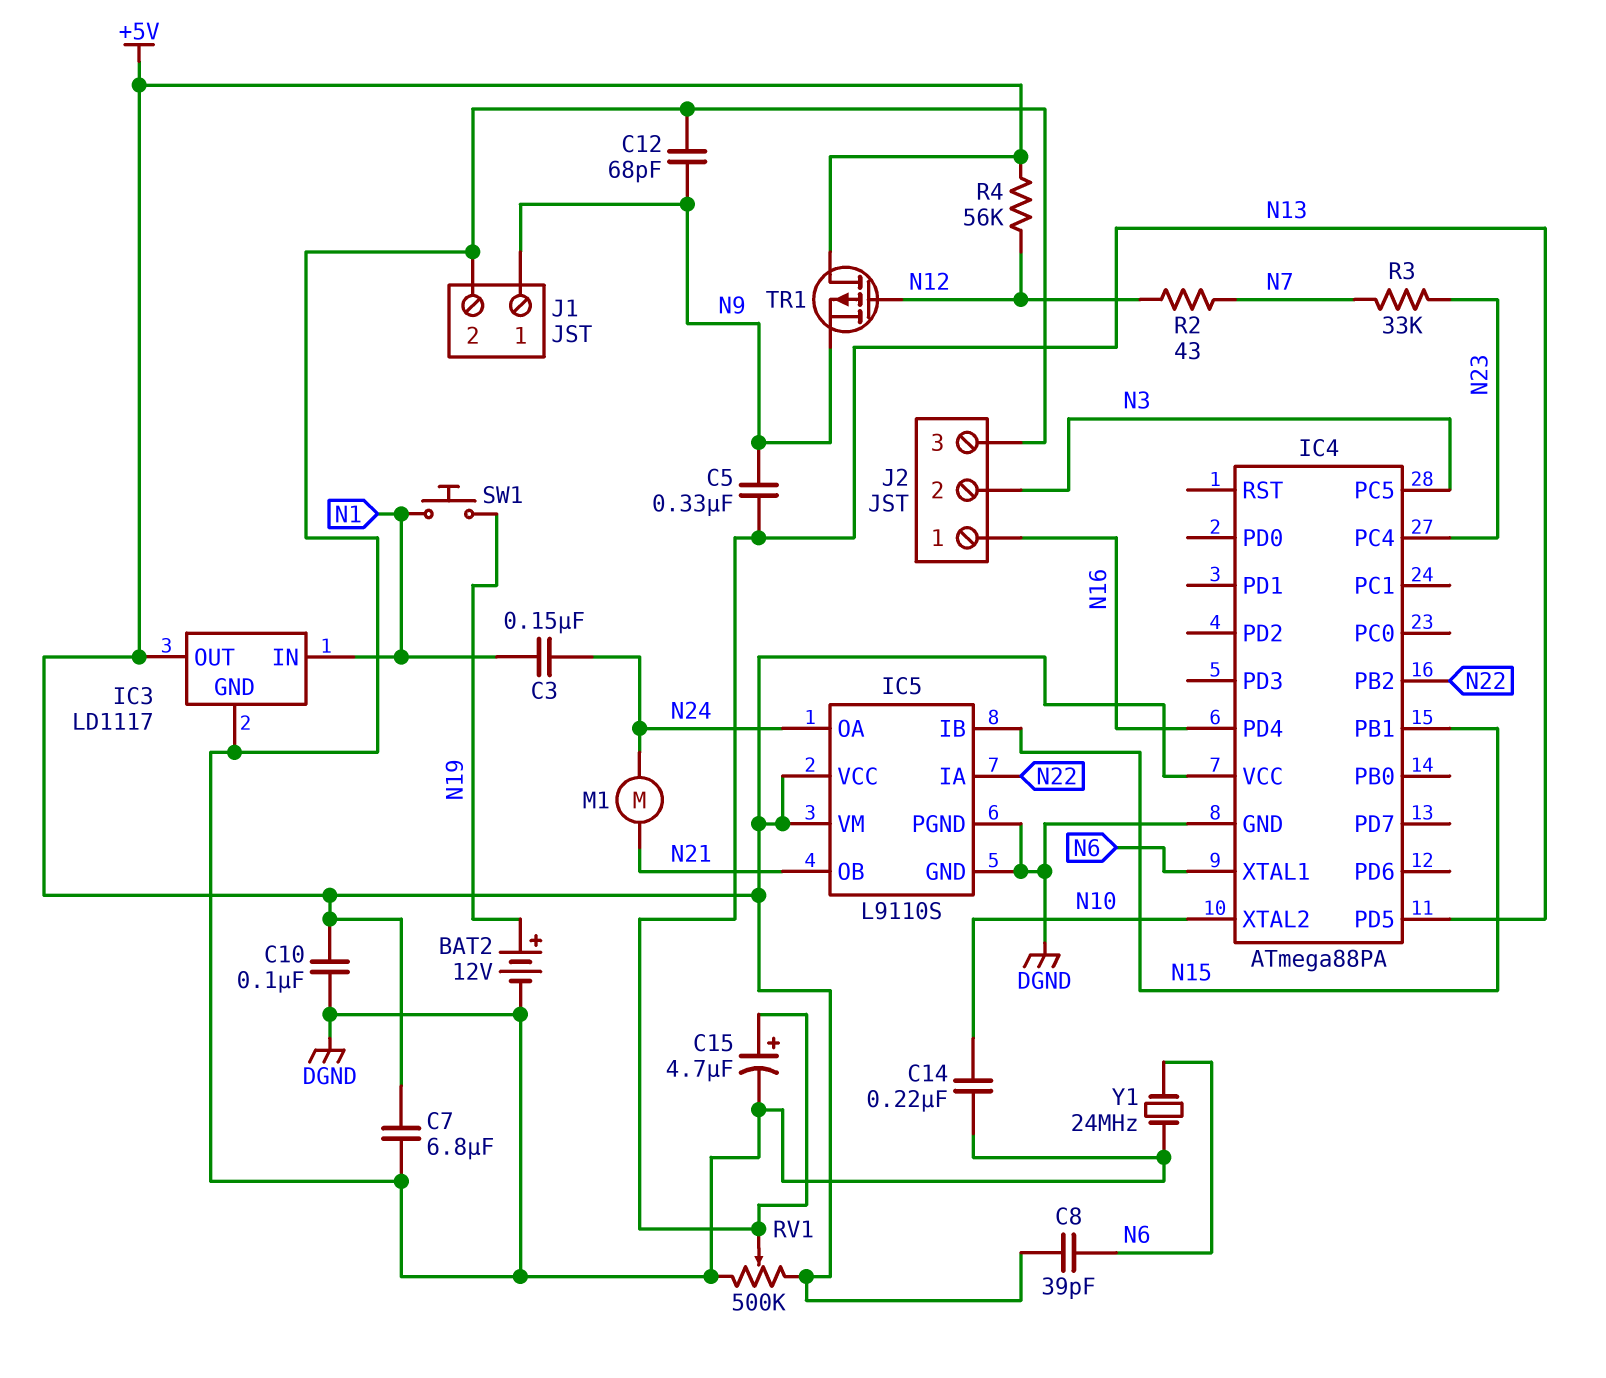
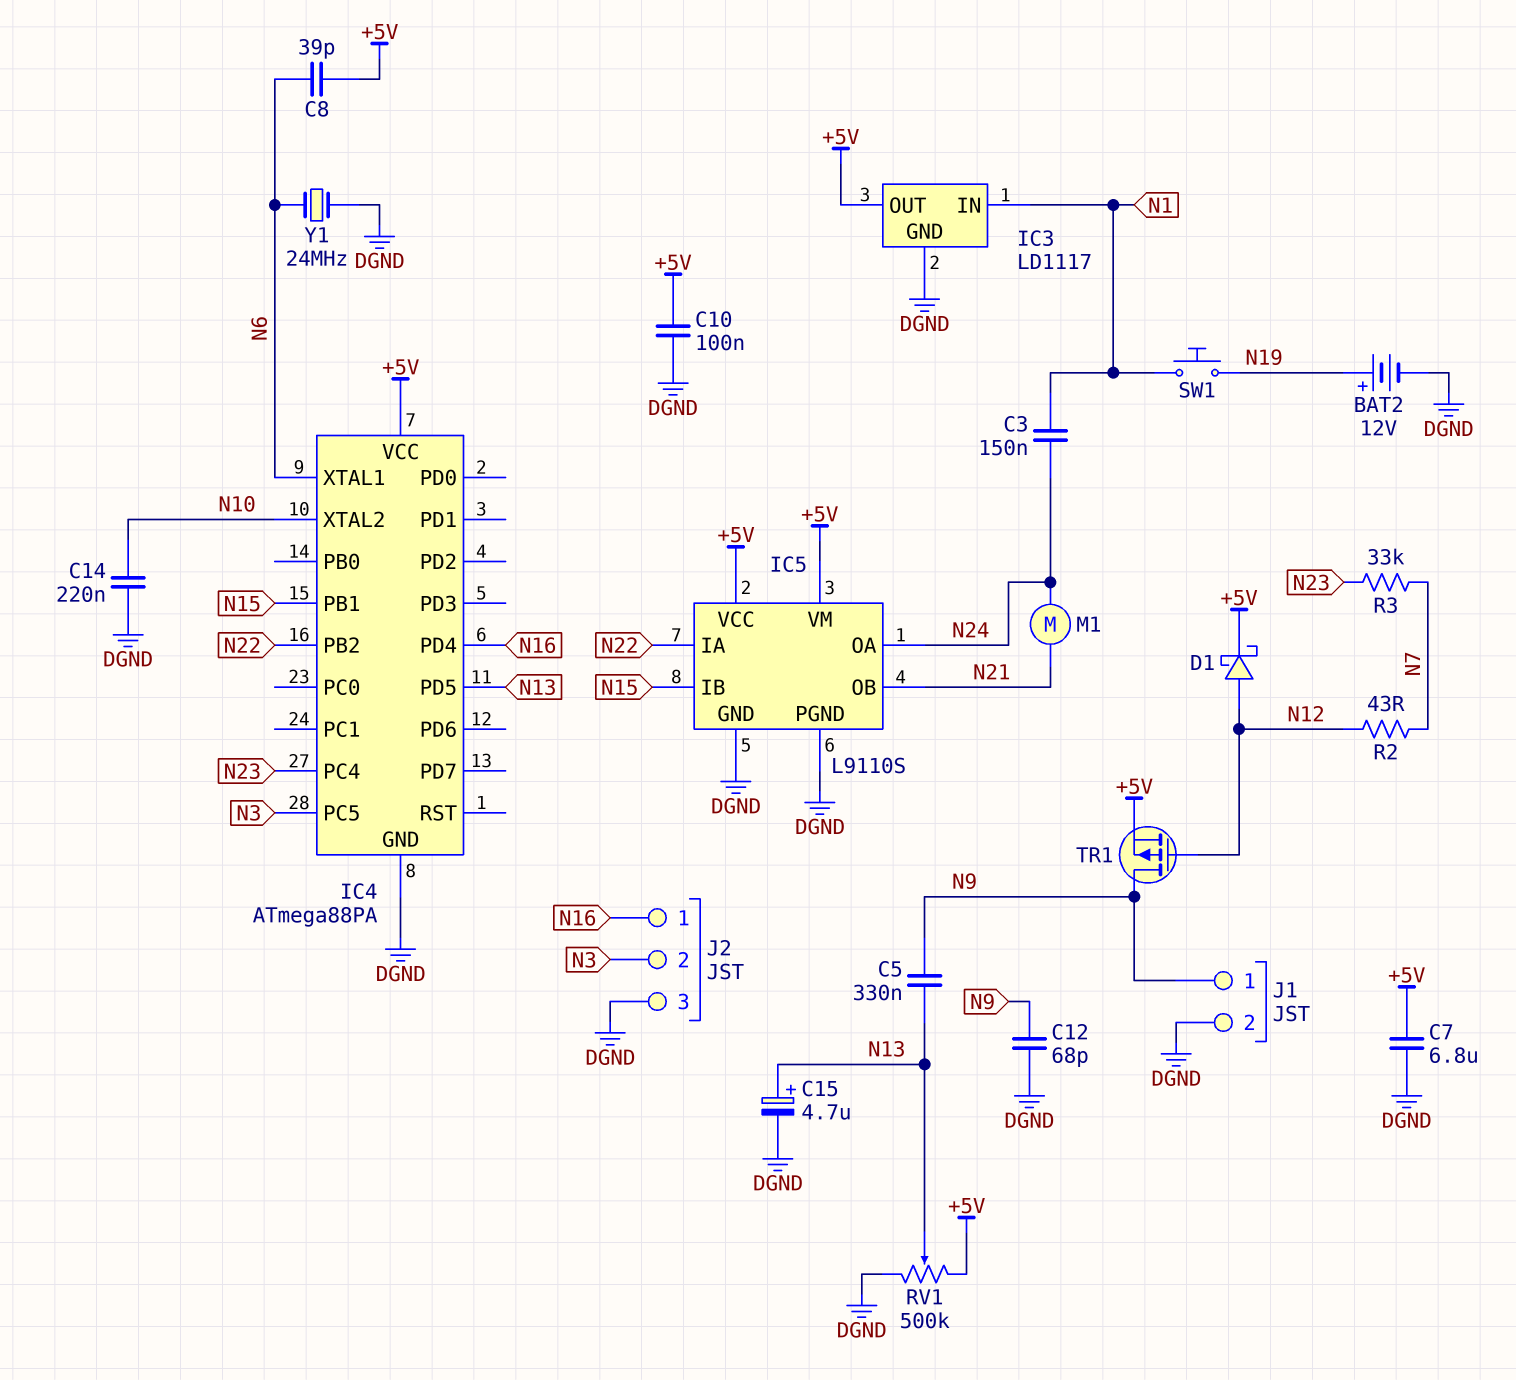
D1: none -> schottky (A N12, K +5V)
R4: 56k (+5V, N12) -> none
TR1: PMOS (G N12, D +5V, S N9) -> PMOS (G N12, D N9, S +5V)

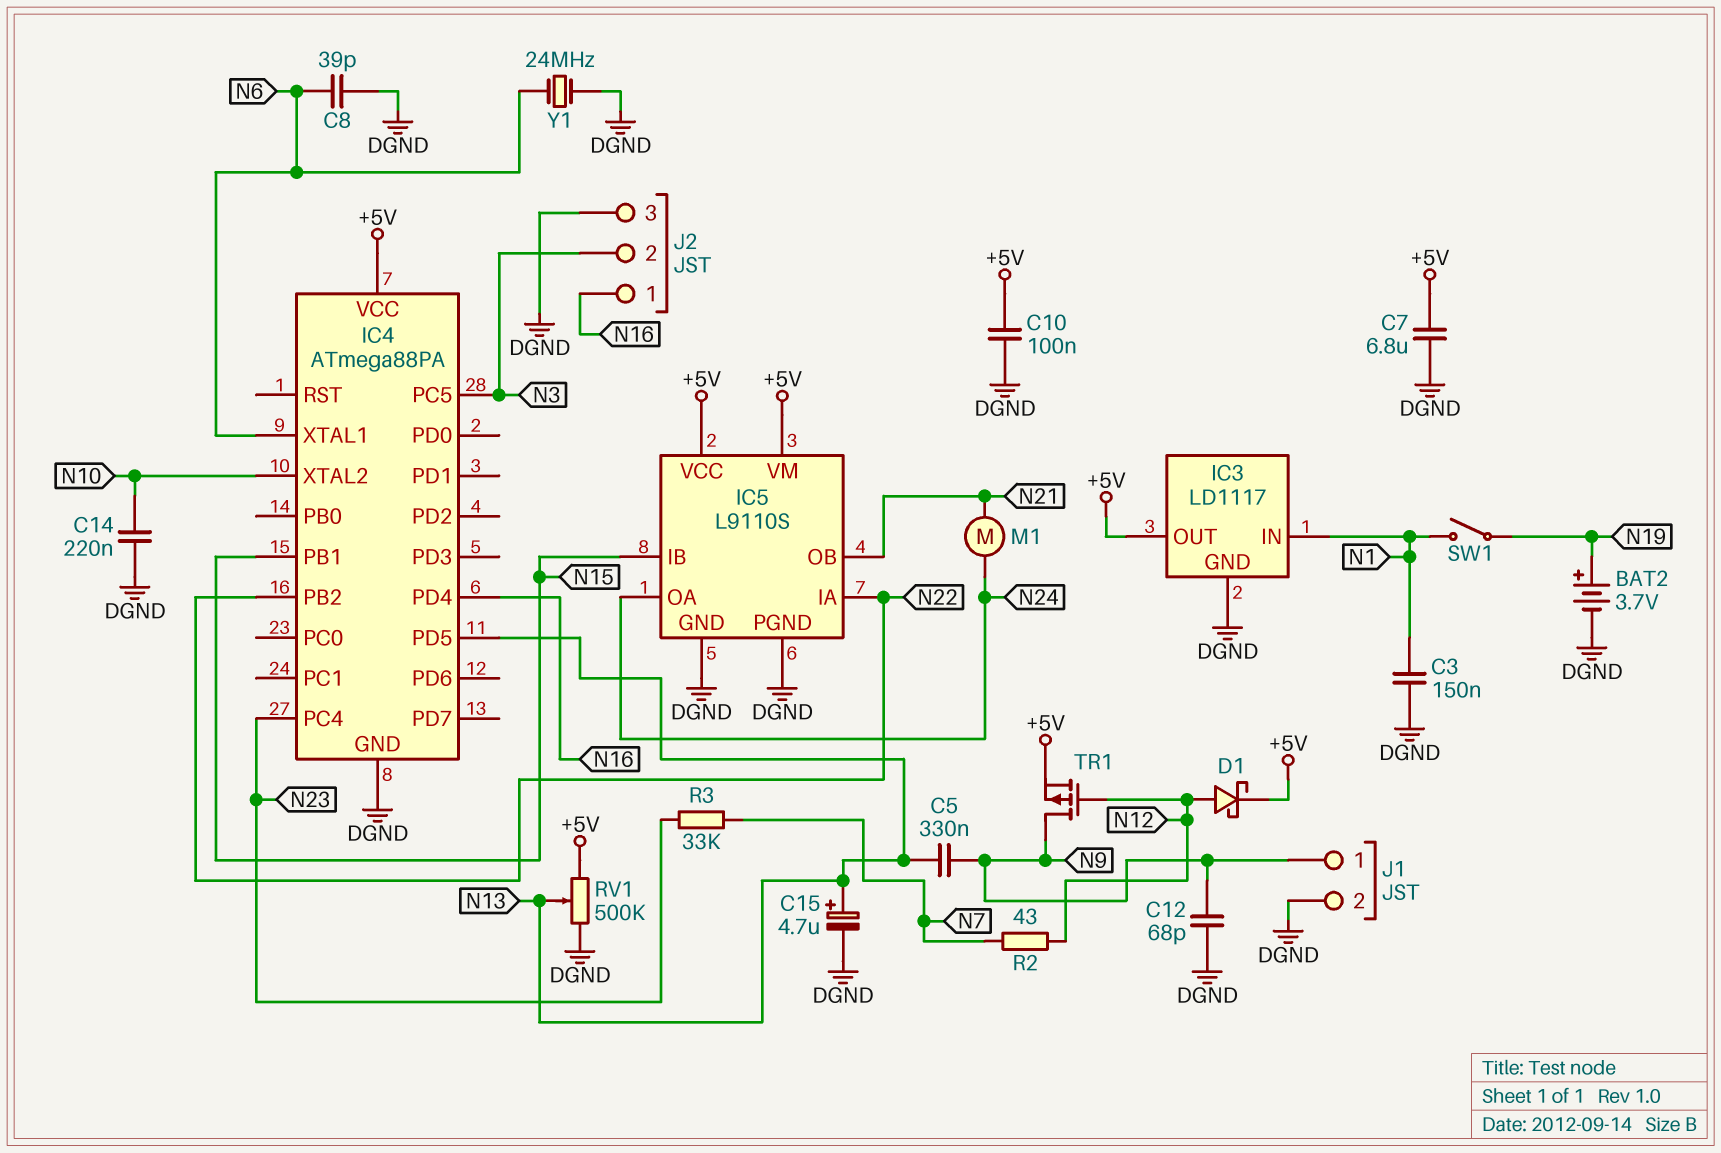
BAT2: 12V (plus N19, minus DGND) -> 3.7V (plus N19, minus DGND)
C3: 150nF (N1, N24) -> 150nF (DGND, N1)
C8: 39pF (+5V, N6) -> 39pF (DGND, N6)
SW1: button (N1, N19) -> switch (N1, N19)

